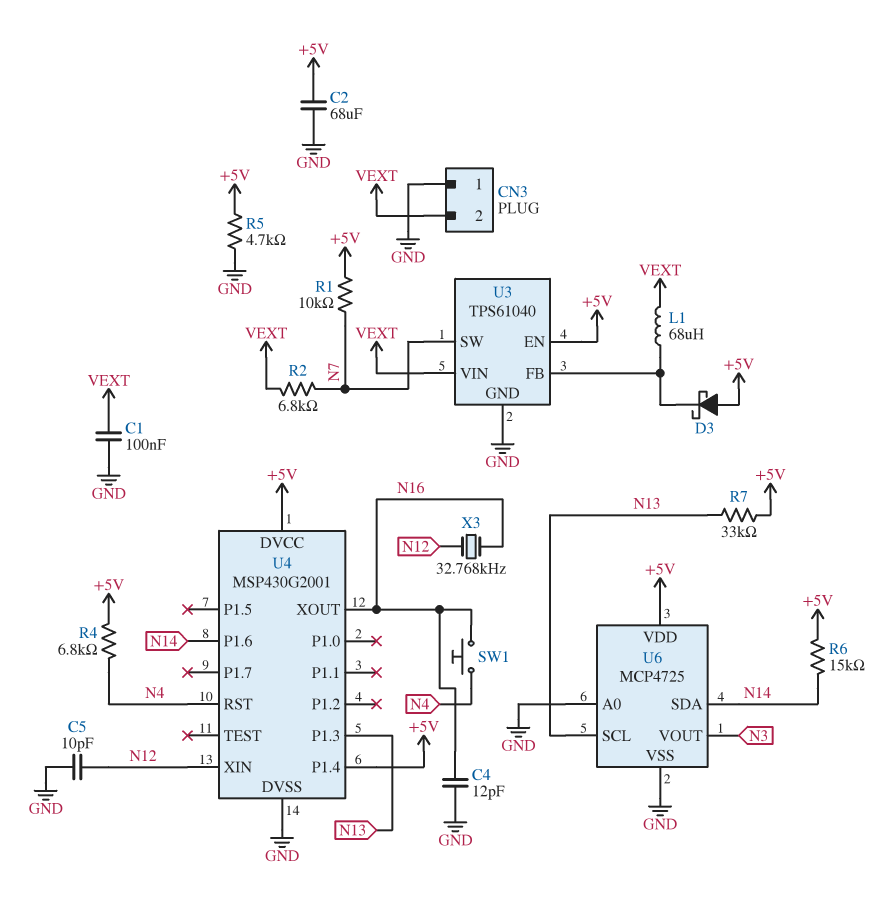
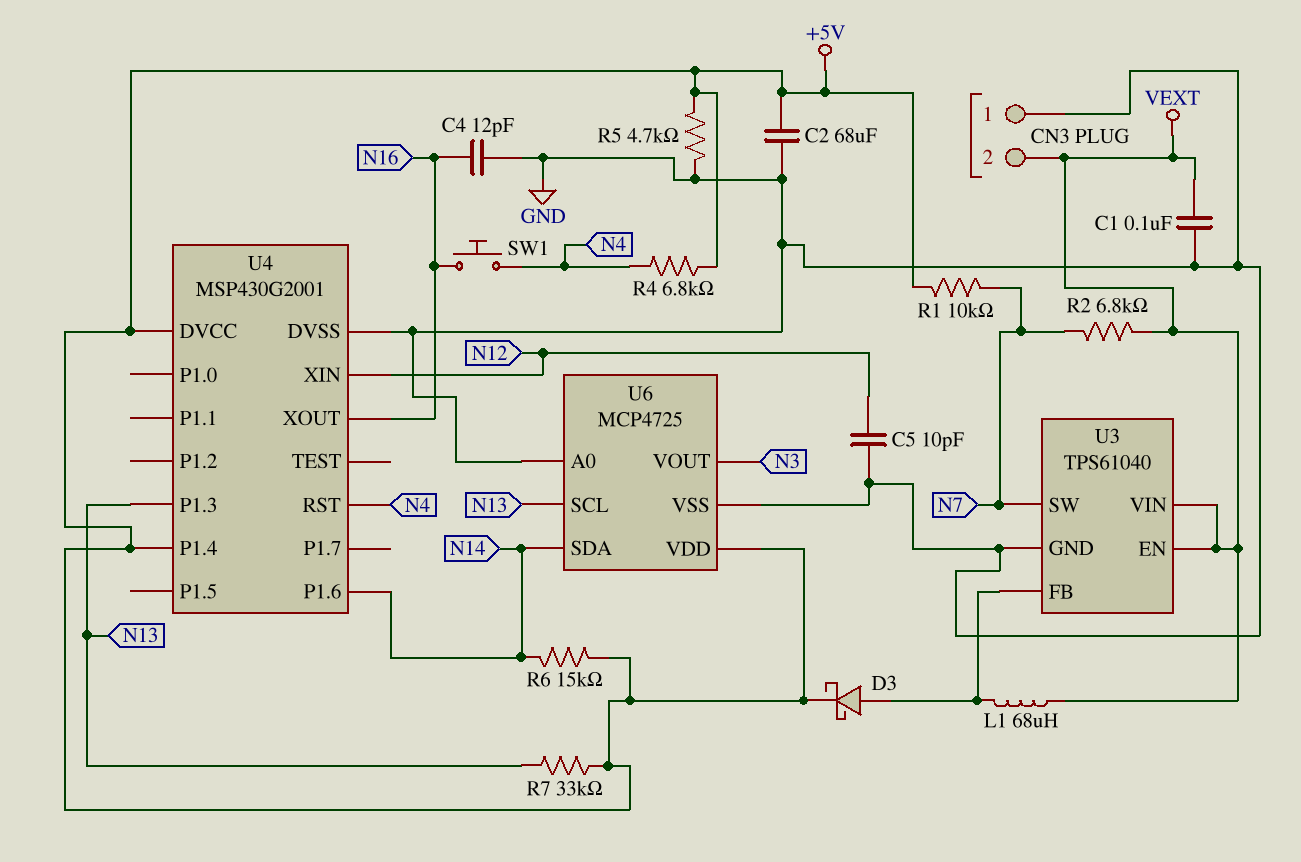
D3: schottky (A +5V, K U3/FB) -> schottky (A U3/FB, K +5V)
U3 pin EN: +5V -> VEXT
X3: 32.768kHz (N12, N16) -> none

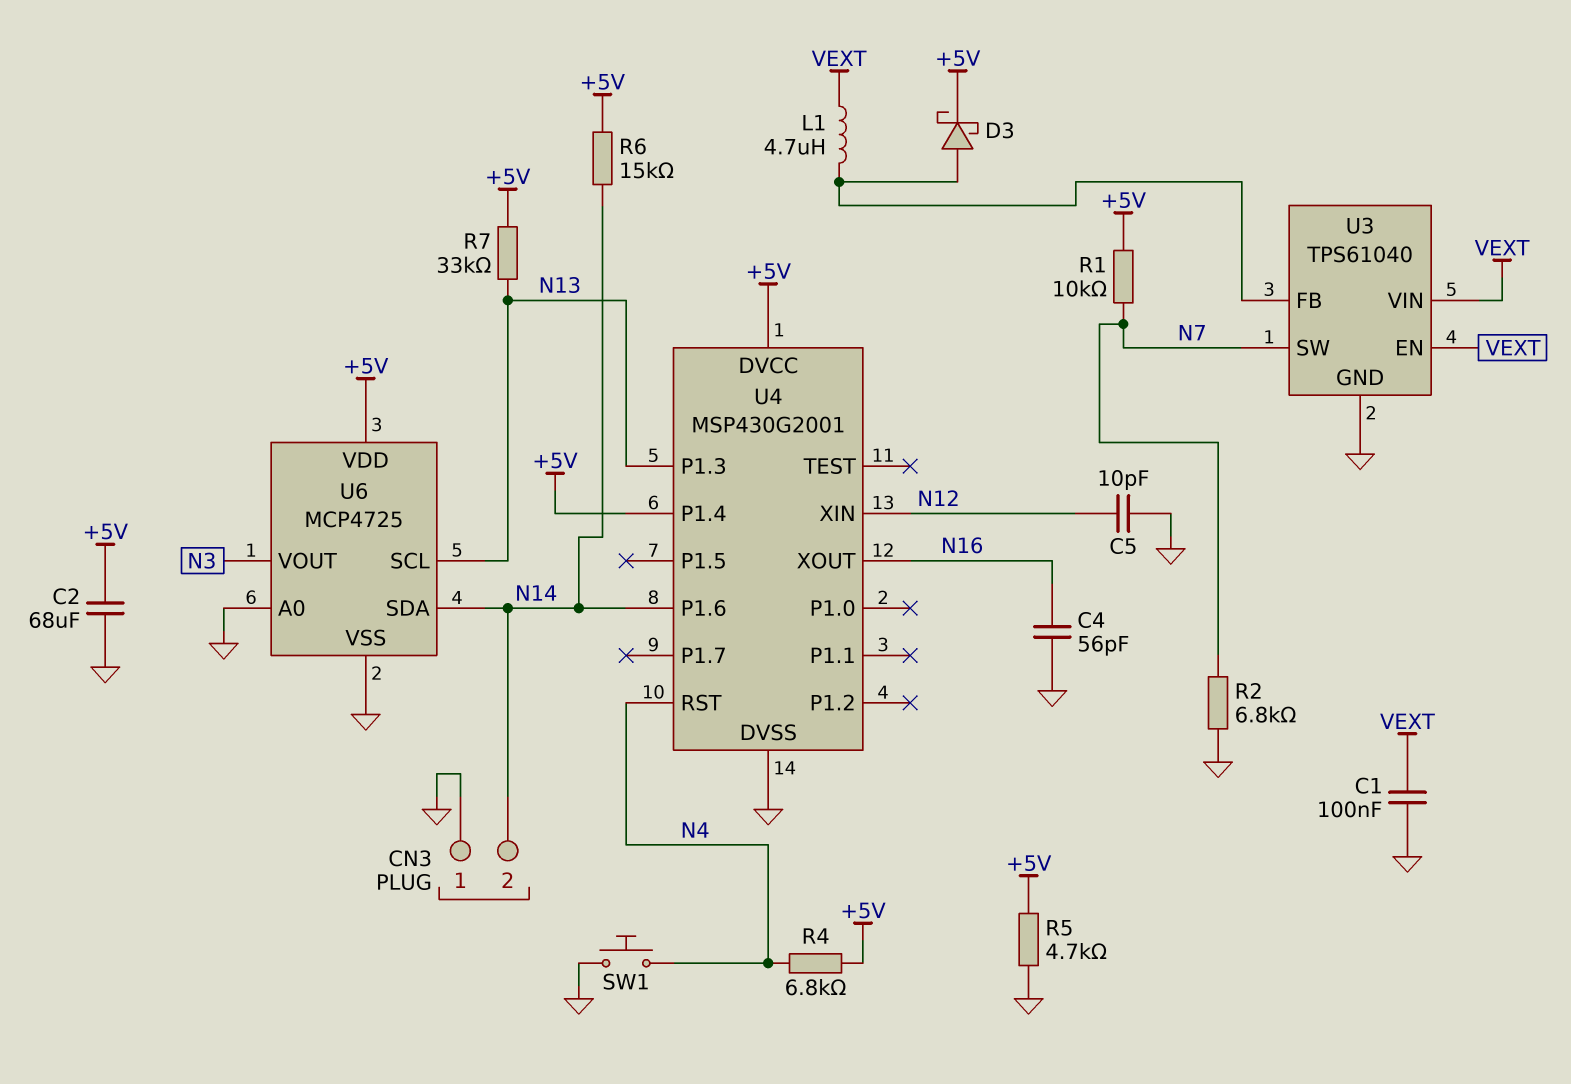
C4: 12pF (GND, N16) -> 56pF (GND, N16)
CN3 pin 2: VEXT -> N14
L1: 68uH (U3/FB, VEXT) -> 4.7uH (U3/FB, VEXT)
R2: 6.8k (N7, VEXT) -> 6.8k (GND, N7)
SW1: button (N4, N16) -> button (GND, N4)

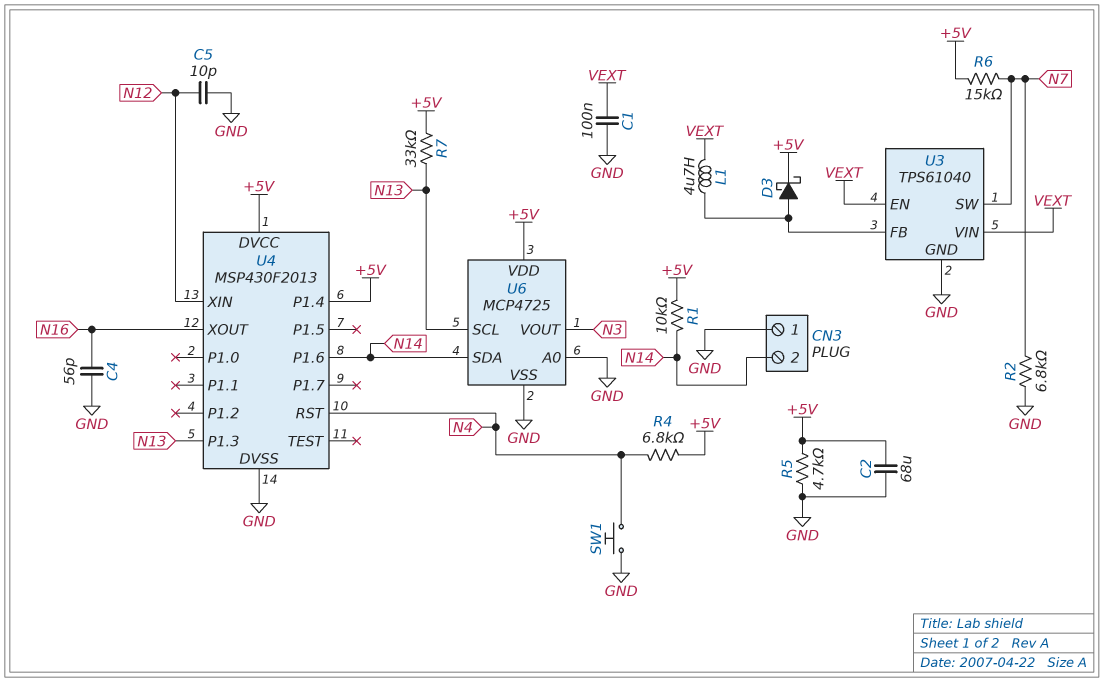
R1: 10k (+5V, N7) -> 10k (+5V, N14)
R6: 15k (+5V, N14) -> 15k (+5V, N7)
U4: MSP430G2001 -> MSP430F2013

